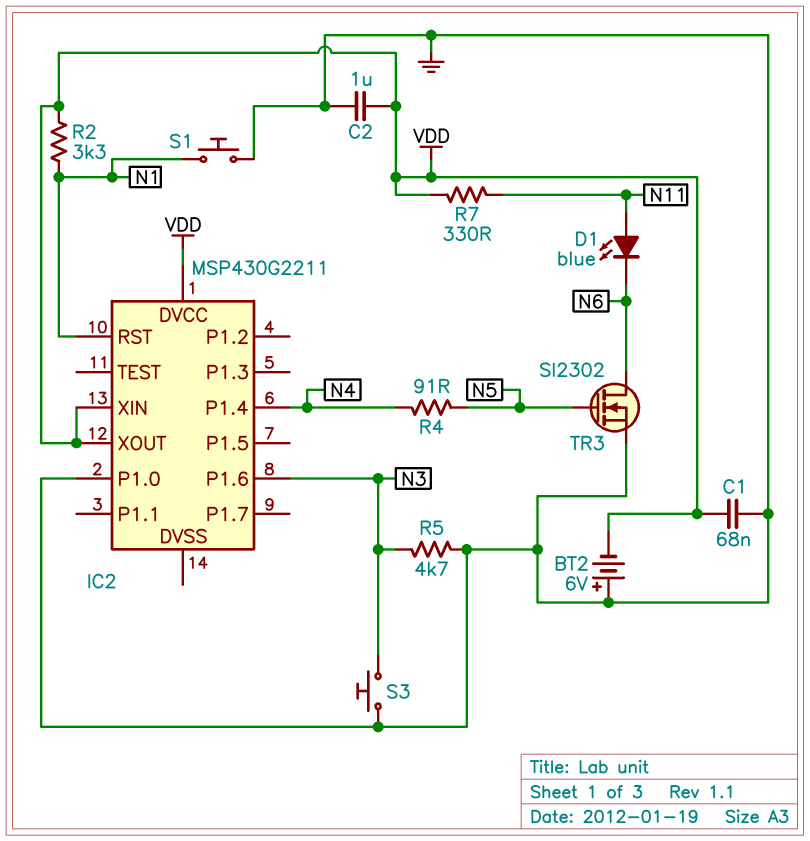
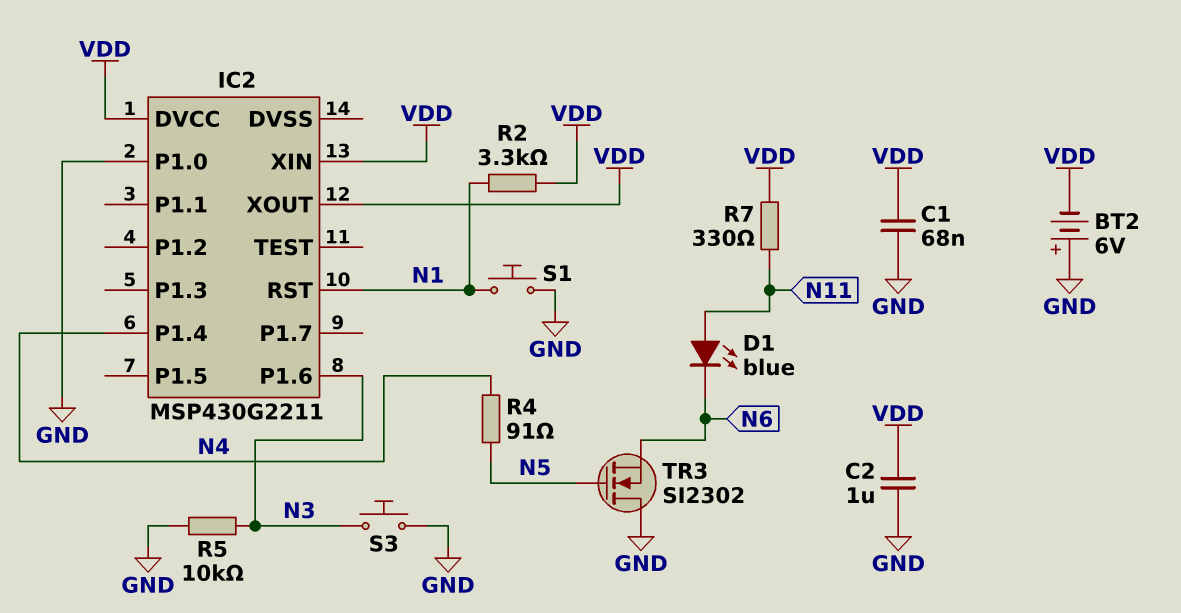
R5: 4.7k (GND, N3) -> 10k (GND, N3)
TR3: NMOS SI2302 (G N5, D N6, S GND) -> NMOS SI2302 (G N5, D GND, S N6)

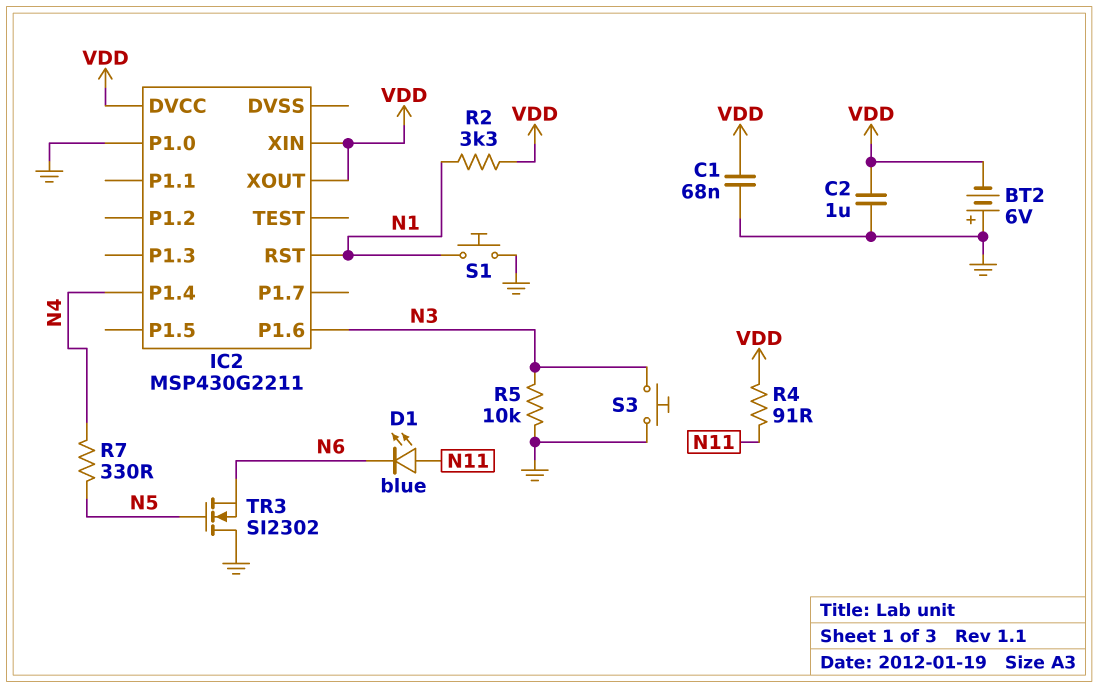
R4: 91 (N4, N5) -> 91 (N11, VDD)
R7: 330 (N11, VDD) -> 330 (N4, N5)

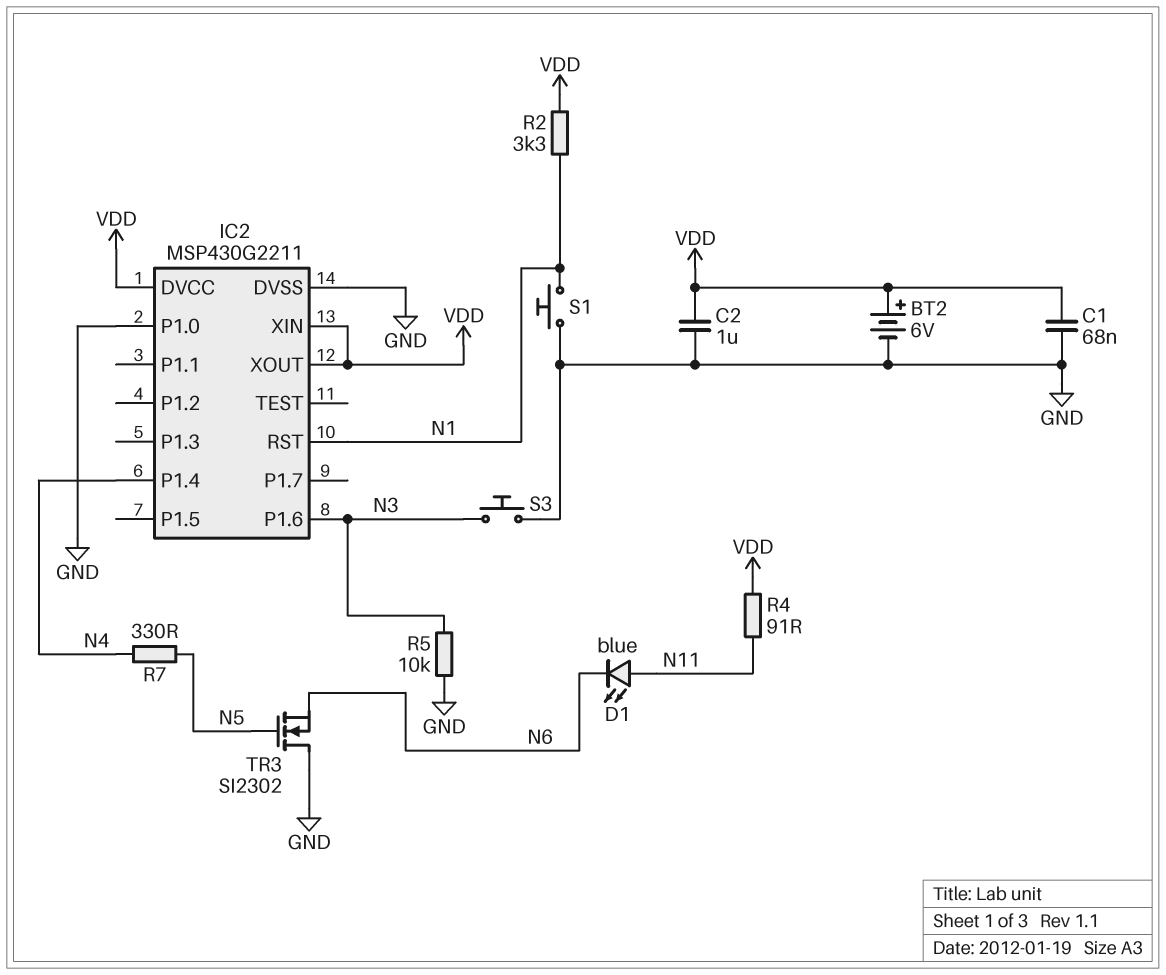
BT2: 6V (plus GND, minus VDD) -> 6V (plus VDD, minus GND)
IC2 pin DVSS: none -> GND

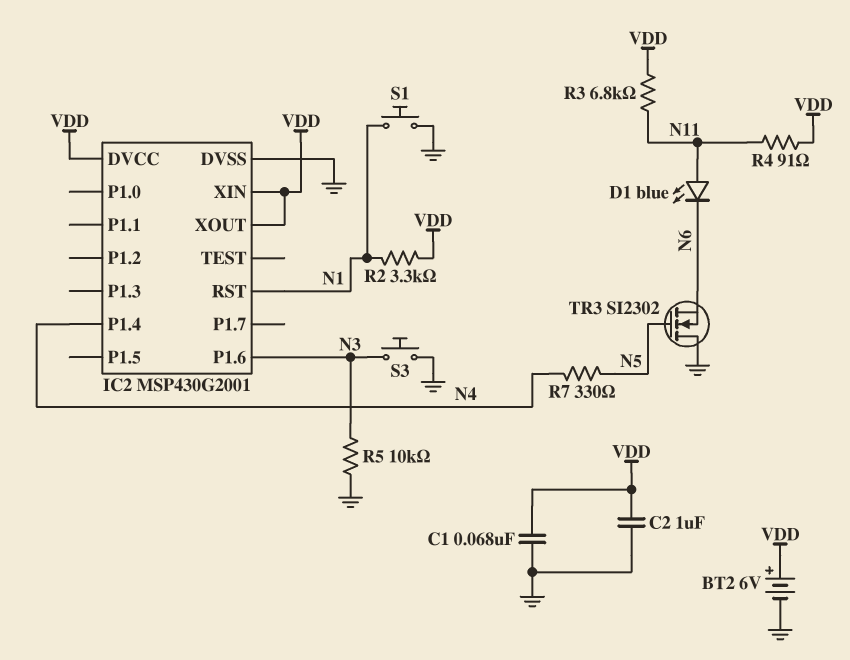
IC2: MSP430G2211 -> MSP430G2001
IC2 pin P1.0: GND -> none
R3: none -> 6.8k (N11, VDD)

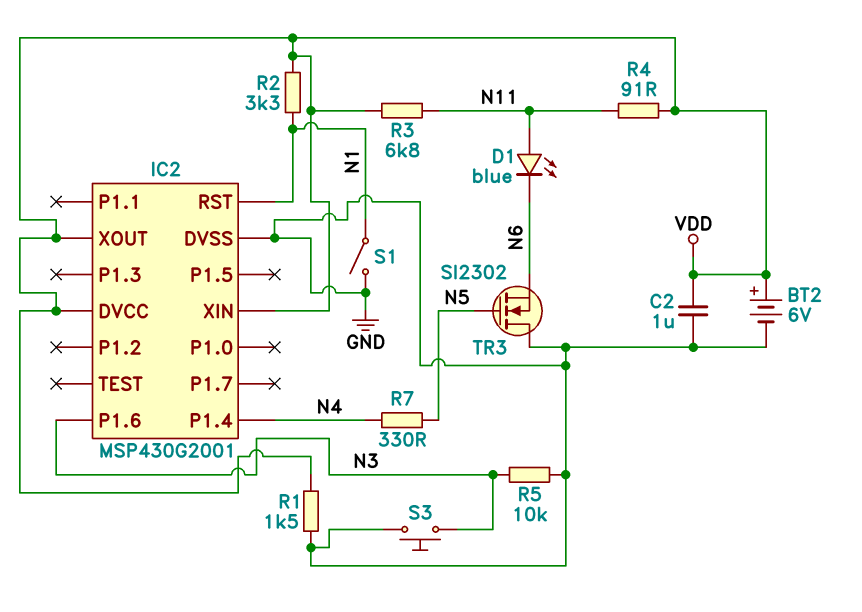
C1: 68nF (GND, VDD) -> none
R1: none -> 1.5k (GND, VDD)
S1: button (GND, N1) -> switch (GND, N1)

